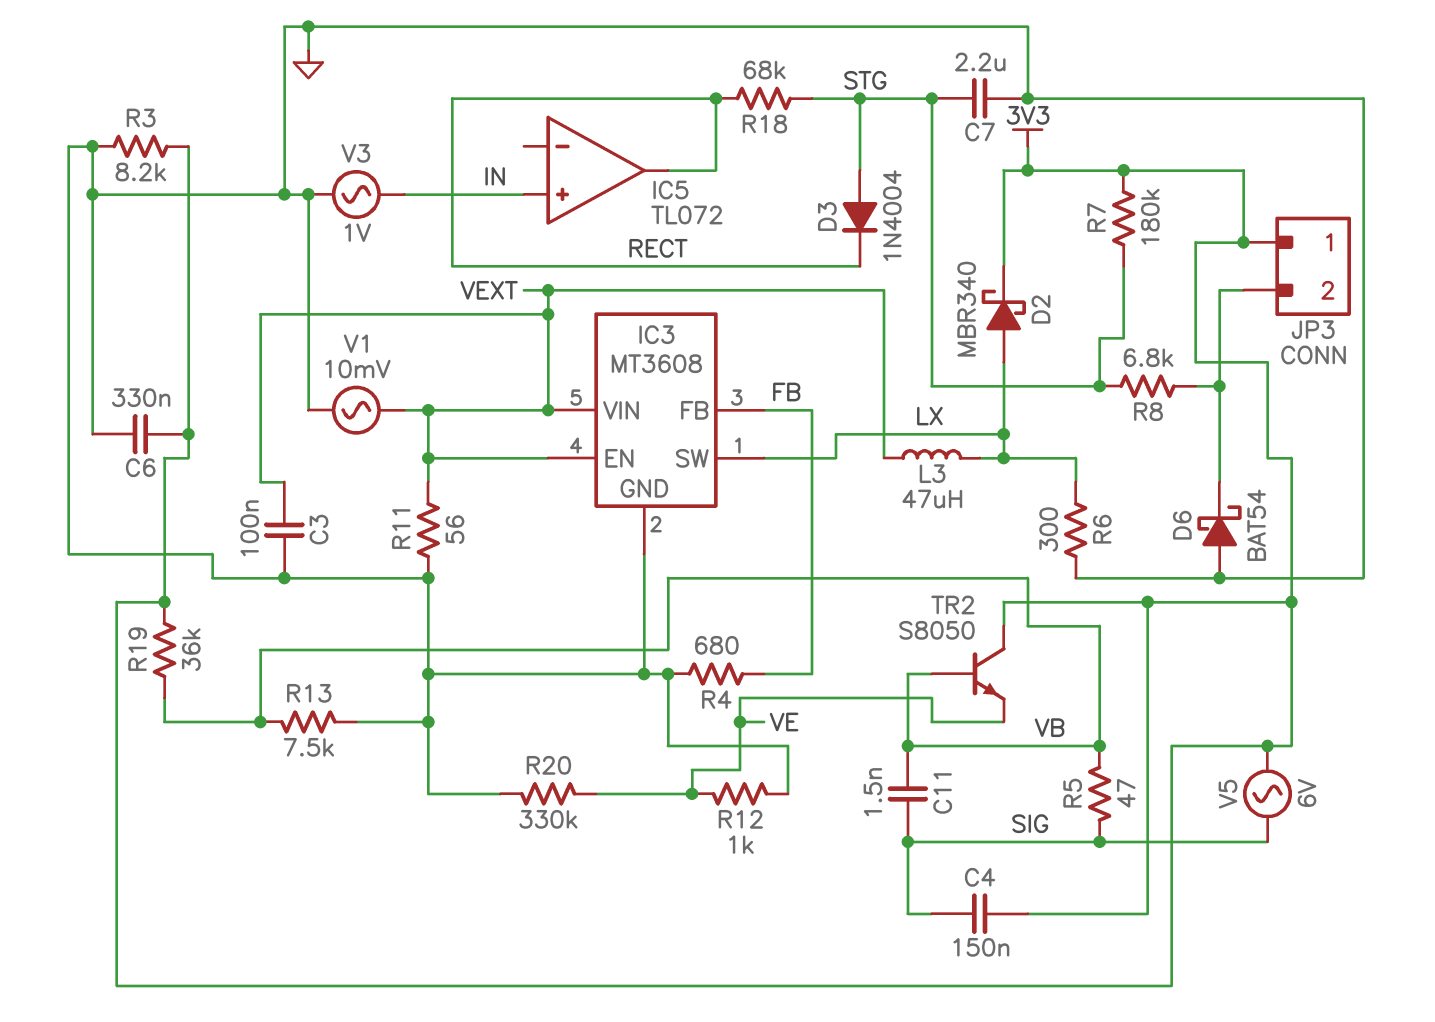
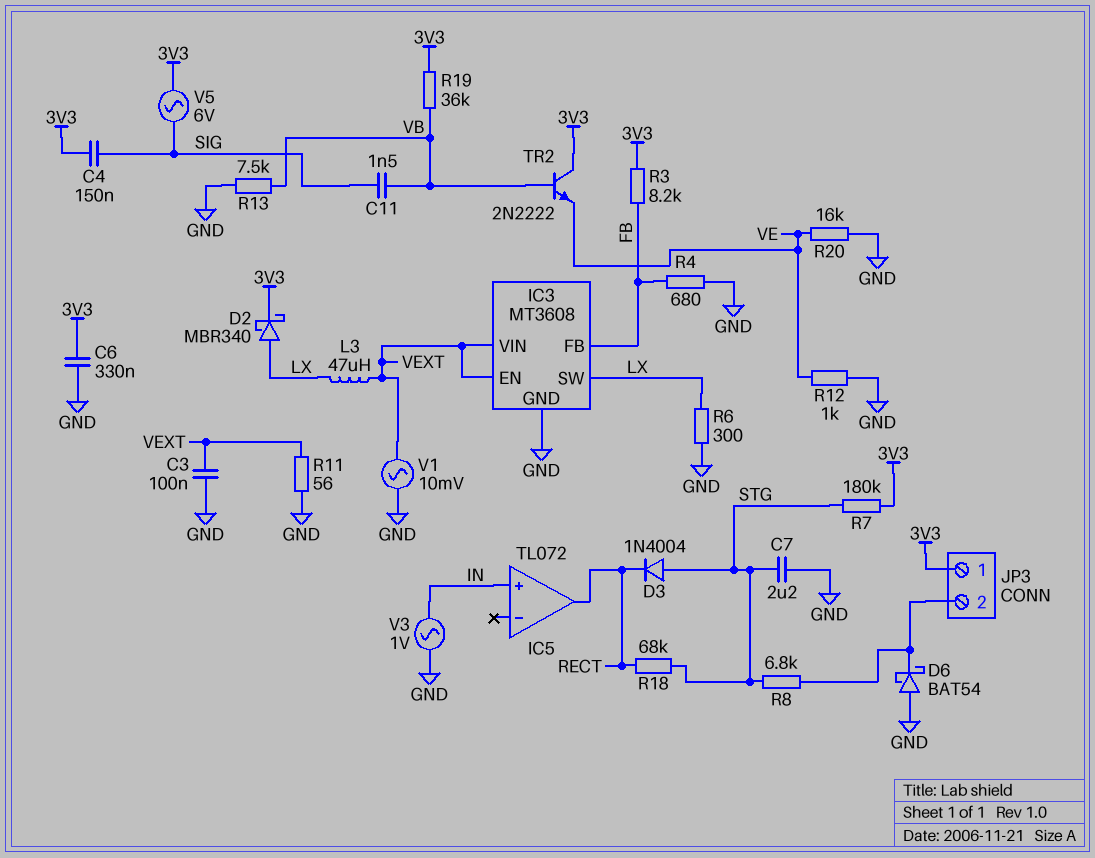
R3: 8.2k (3V3, GND) -> 8.2k (3V3, FB)
R5: 47 (SIG, VB) -> none
R20: 330k (GND, VE) -> 16k (GND, VE)
TR2: NPN S8050 (B VB, C 3V3, E VE) -> NPN 2N2222 (B VB, C 3V3, E VE)

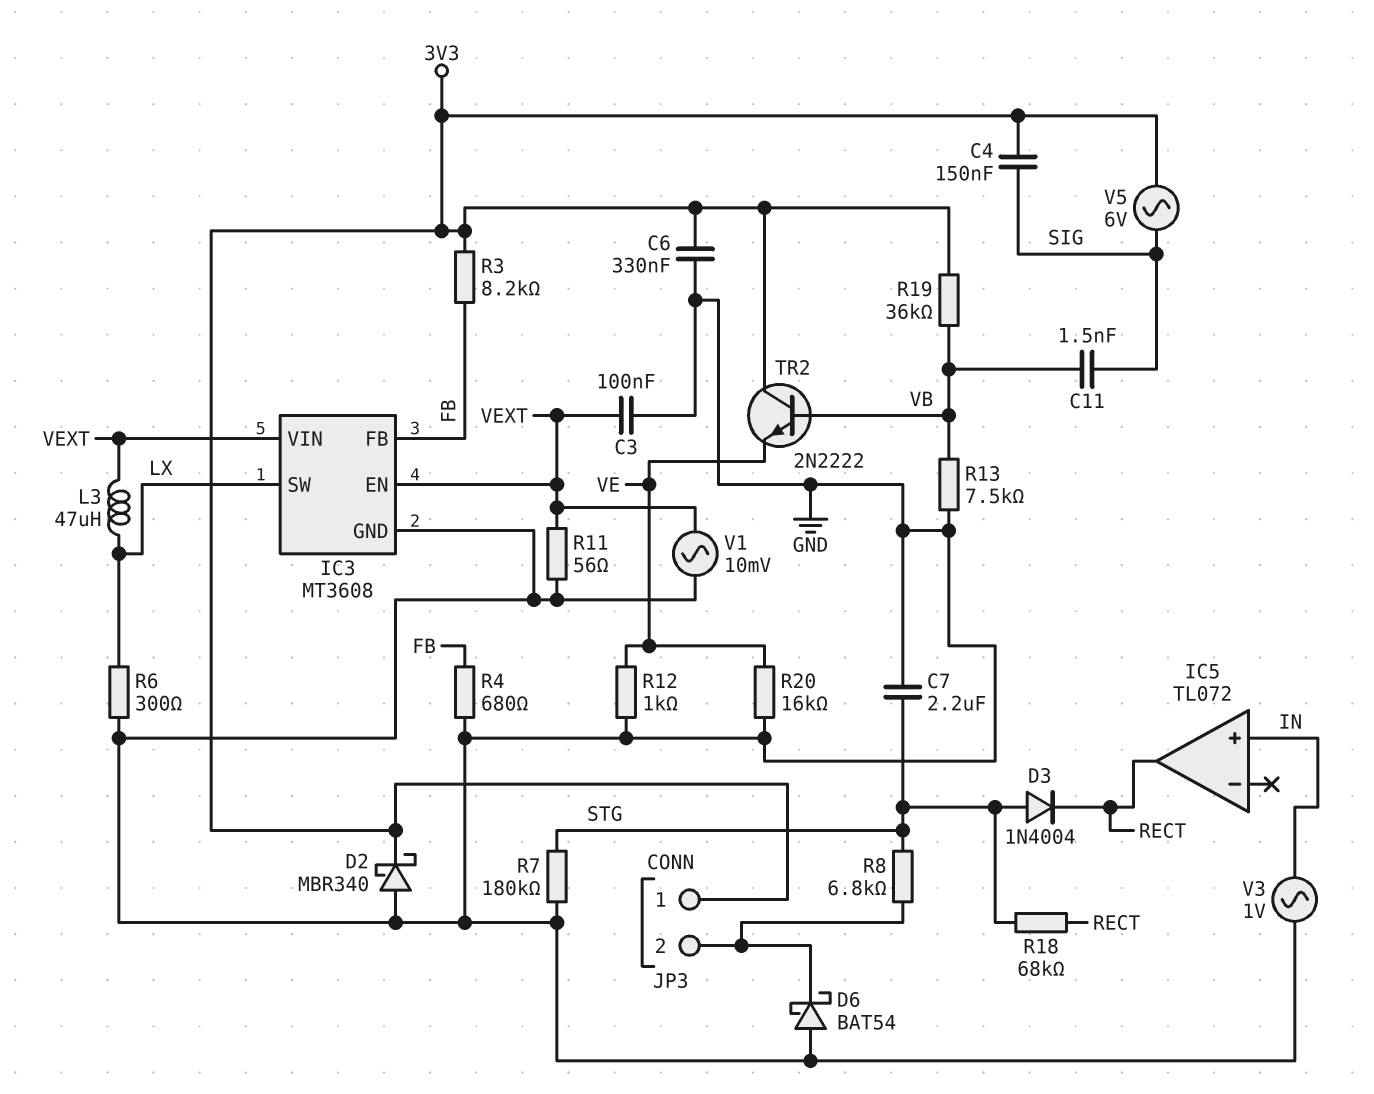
D2: schottky MBR340 (A LX, K 3V3) -> schottky MBR340 (A GND, K 3V3)
R7: 180k (3V3, STG) -> 180k (GND, STG)

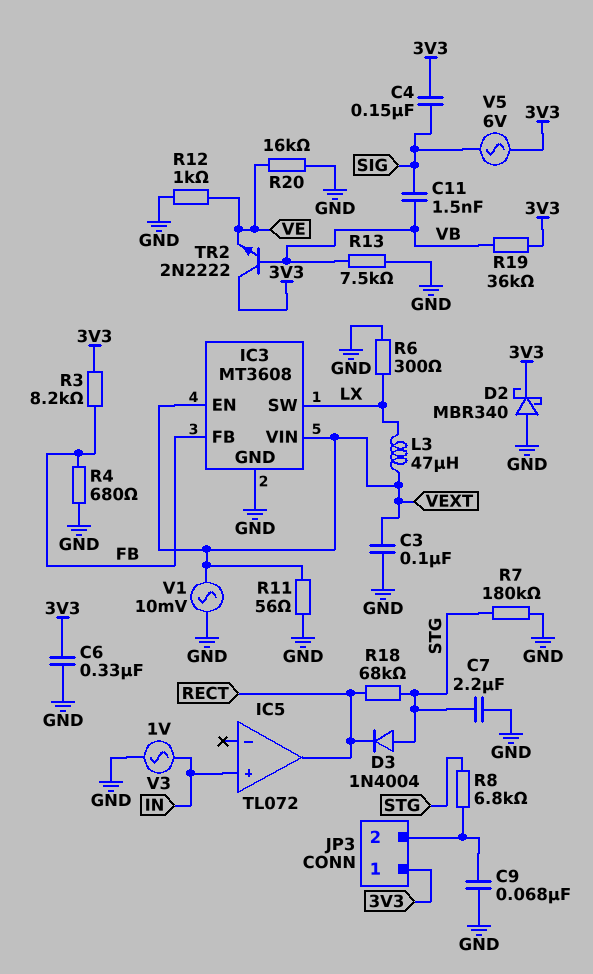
C9: none -> 68nF (GND, JP3/2)
D6: schottky BAT54 (A GND, K JP3/2) -> none

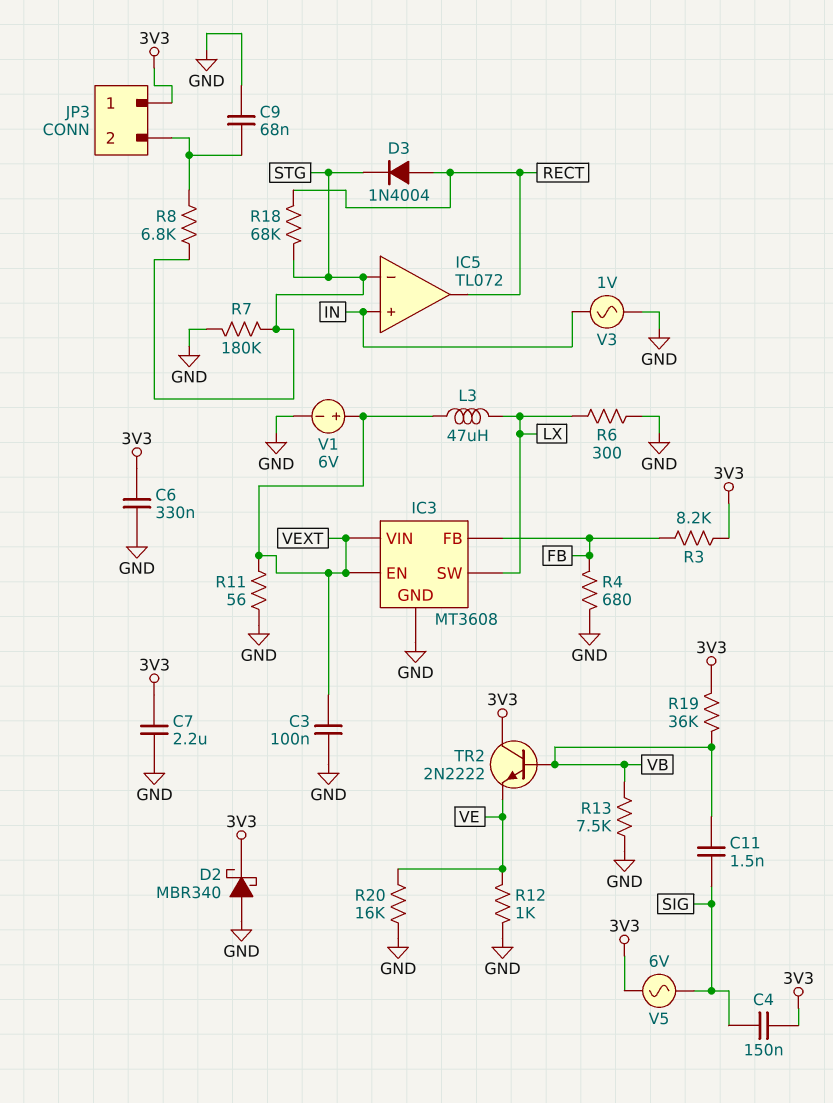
C7: 2.2uF (GND, STG) -> 2.2uF (3V3, GND)
D3: diode 1N4004 (A STG, K RECT) -> diode 1N4004 (A RECT, K STG)
IC5 pin in-: none -> STG
V1: AC 10mV (GND, VEXT) -> 6V (plus VEXT, minus GND)

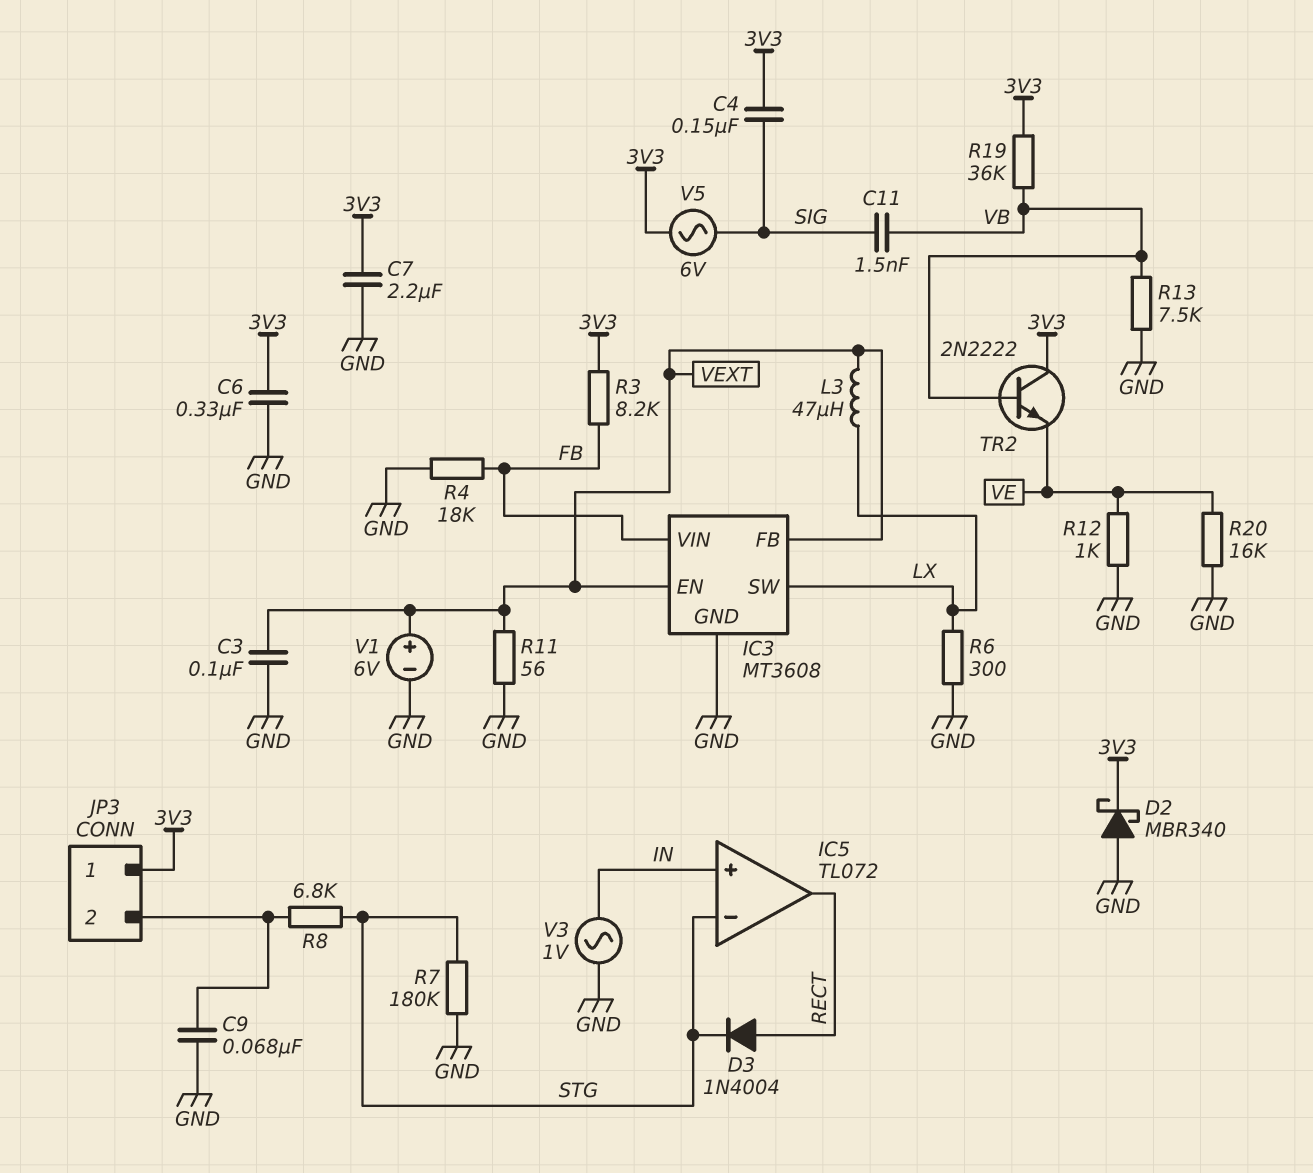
IC3 pin FB: FB -> VEXT
IC3 pin VIN: VEXT -> FB
R4: 680 (FB, GND) -> 18k (FB, GND)
R18: 68k (RECT, STG) -> none

